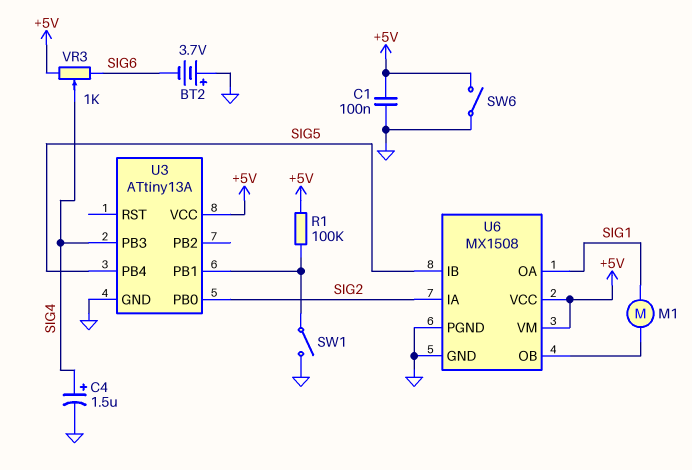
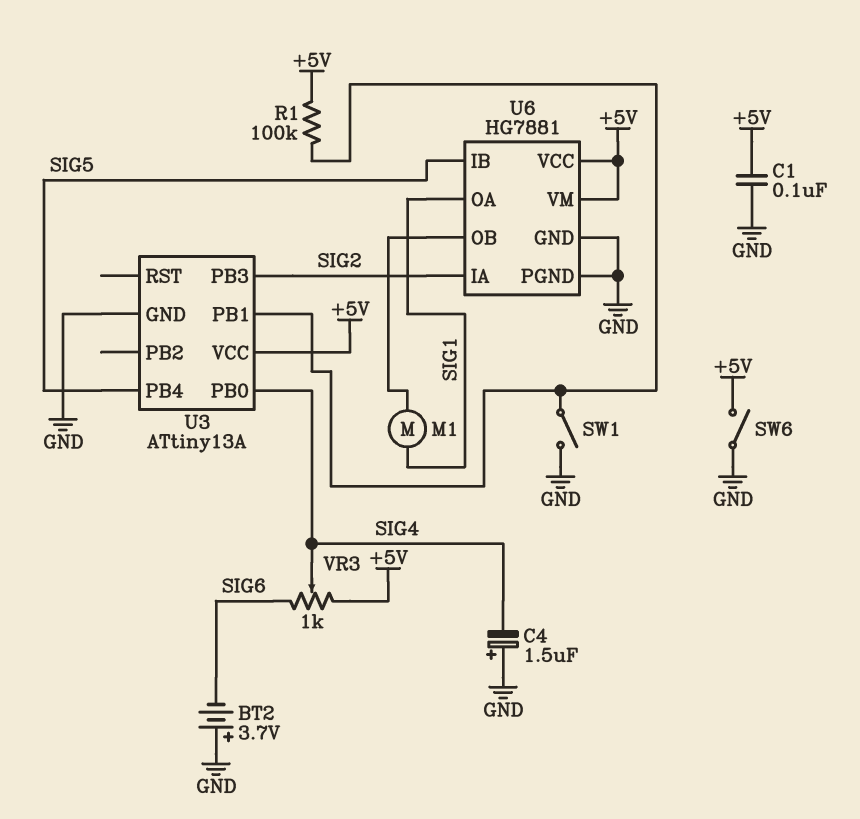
C4: 1.5uF (plus SIG4, minus GND) -> 1.5uF (plus GND, minus SIG4)
U3 pin PB0: SIG2 -> SIG4
U3 pin PB3: SIG4 -> SIG2
U6: MX1508 -> HG7881

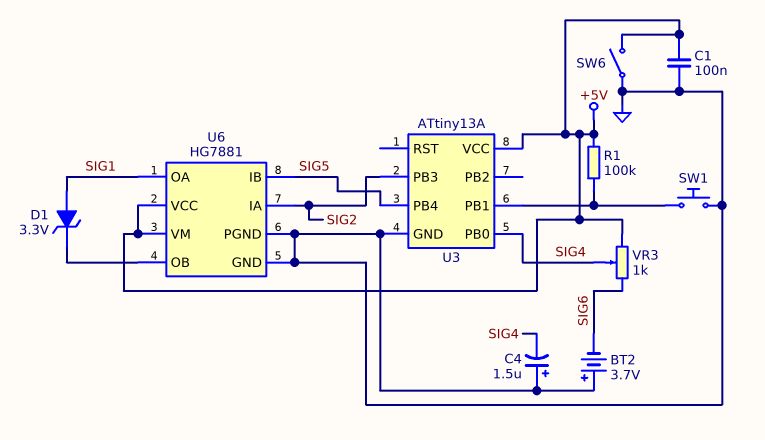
D1: none -> zener 3.3V (A SIG1, K U6/OB)
M1: motor (SIG1, U6/OB) -> none
SW1: switch (GND, U3/PB1) -> button (GND, U3/PB1)

